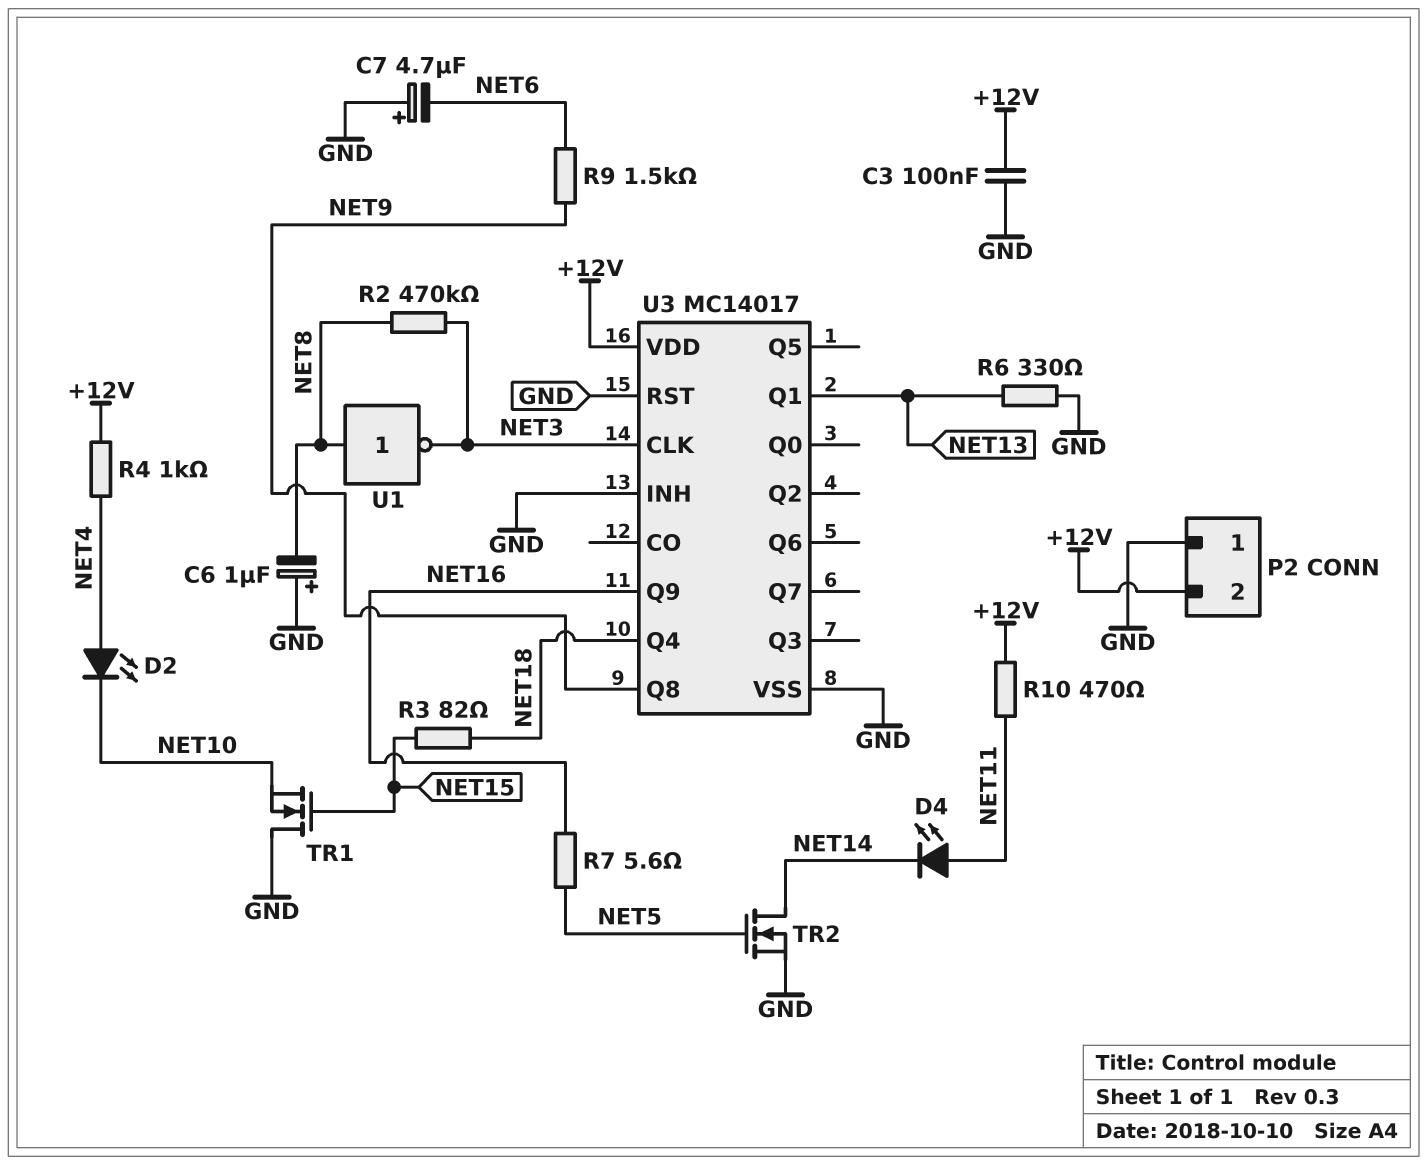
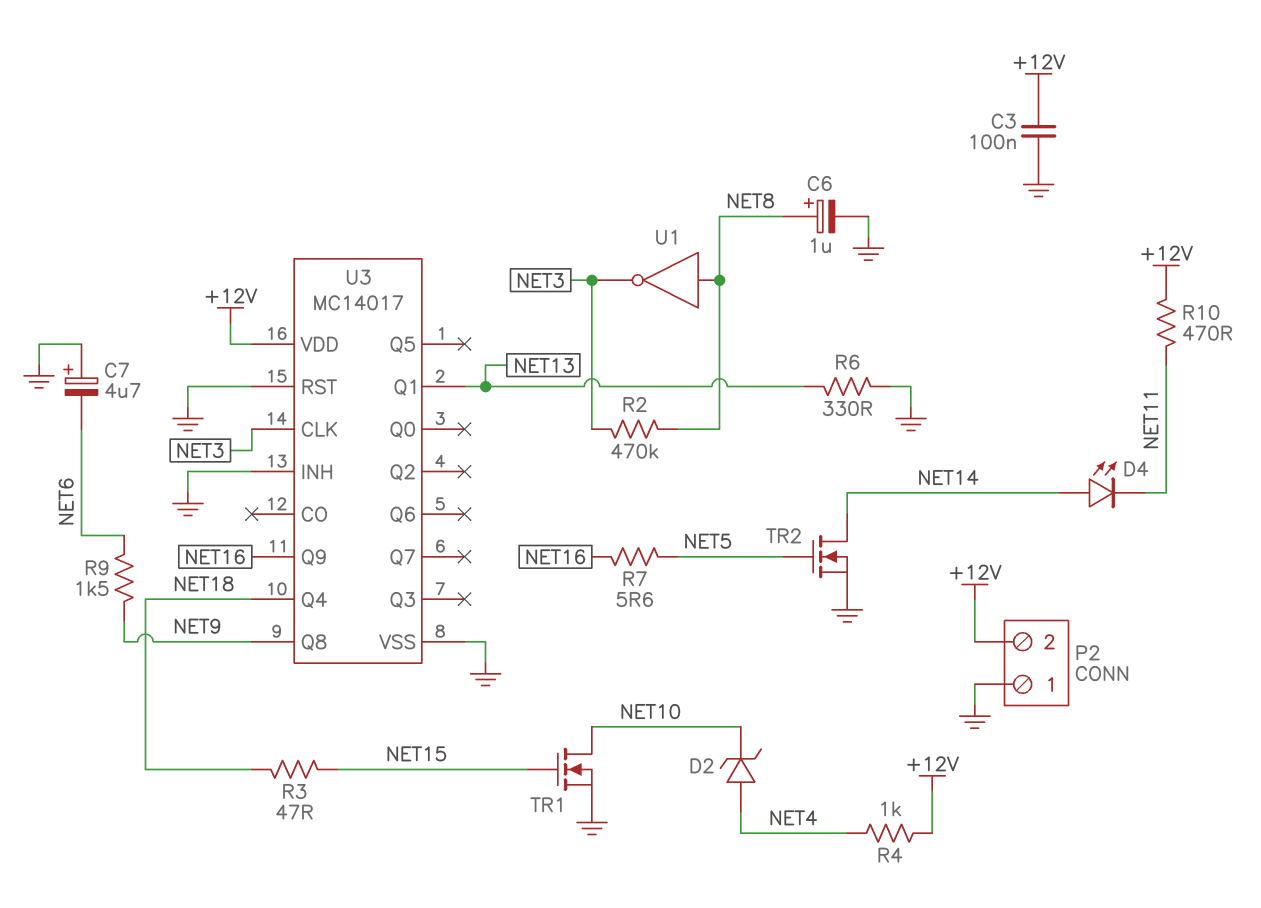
C6: 1uF (plus GND, minus NET8) -> 1uF (plus NET8, minus GND)
D2: LED (A NET4, K NET10) -> zener (A NET4, K NET10)
D4: LED (A NET11, K NET14) -> LED (A NET14, K NET11)
R3: 82 (NET15, NET18) -> 47 (NET15, NET18)
TR1: NMOS (G NET15, D GND, S NET10) -> NMOS (G NET15, D NET10, S GND)

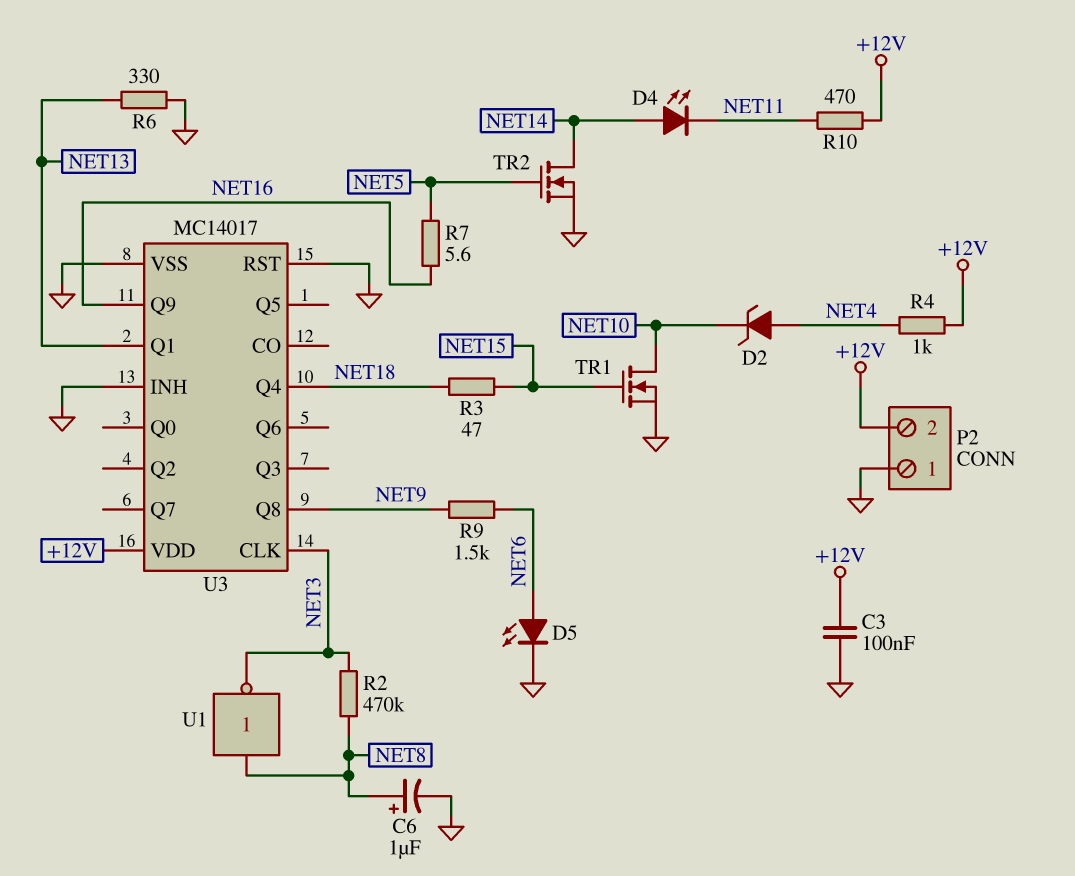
C7: 4.7uF (plus GND, minus NET6) -> none
D5: none -> LED (A NET6, K GND)

